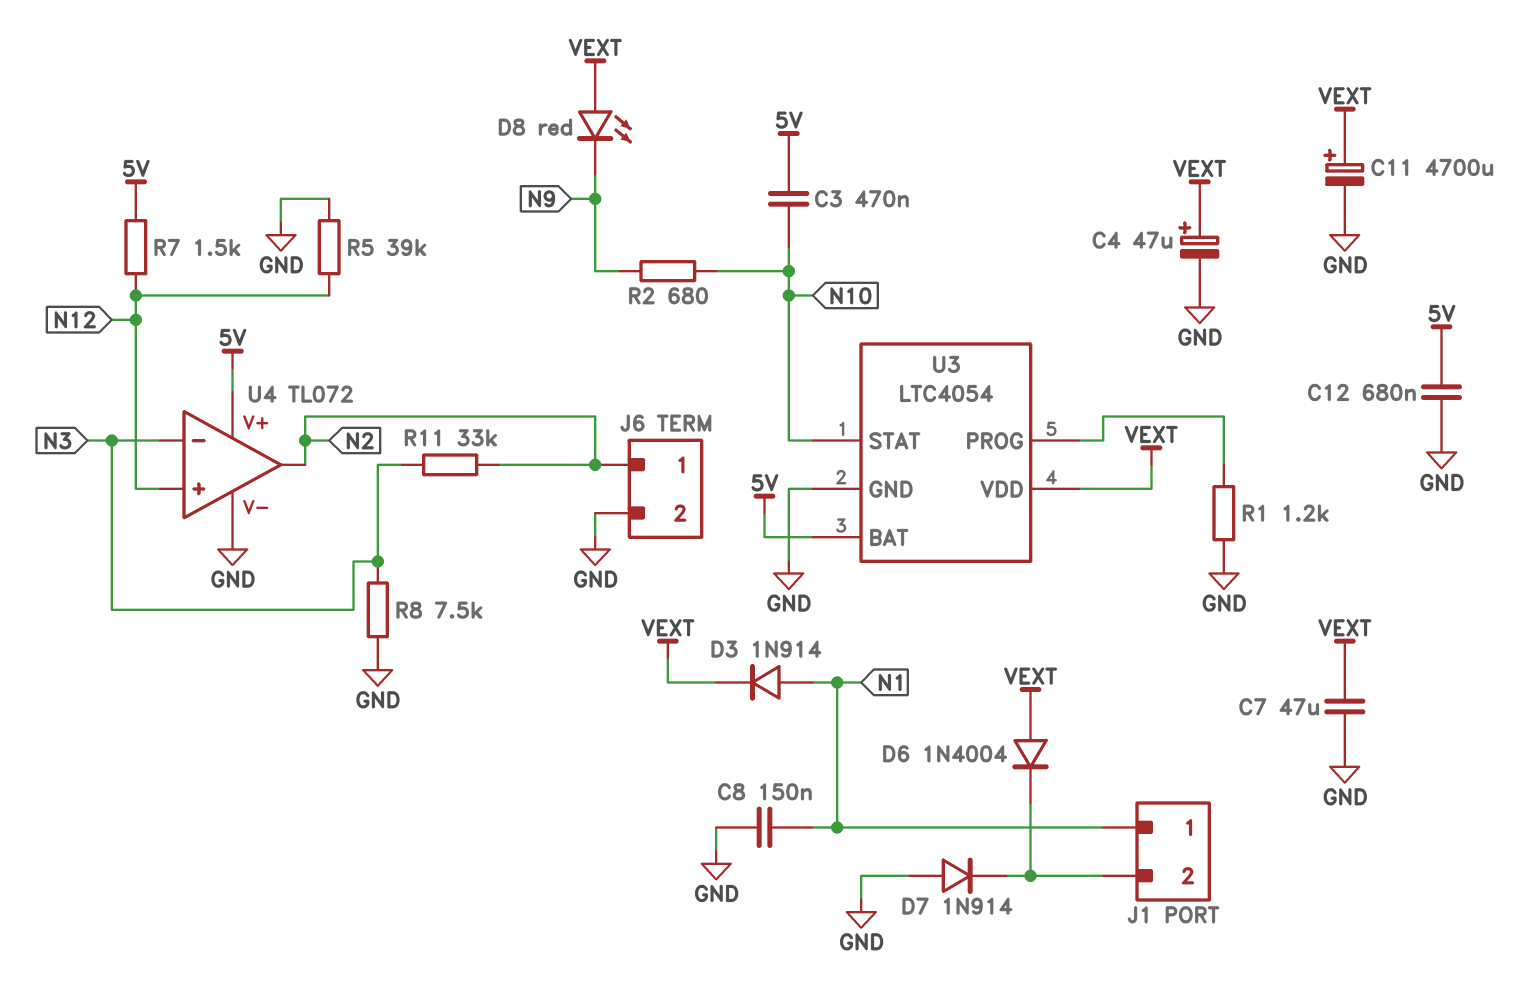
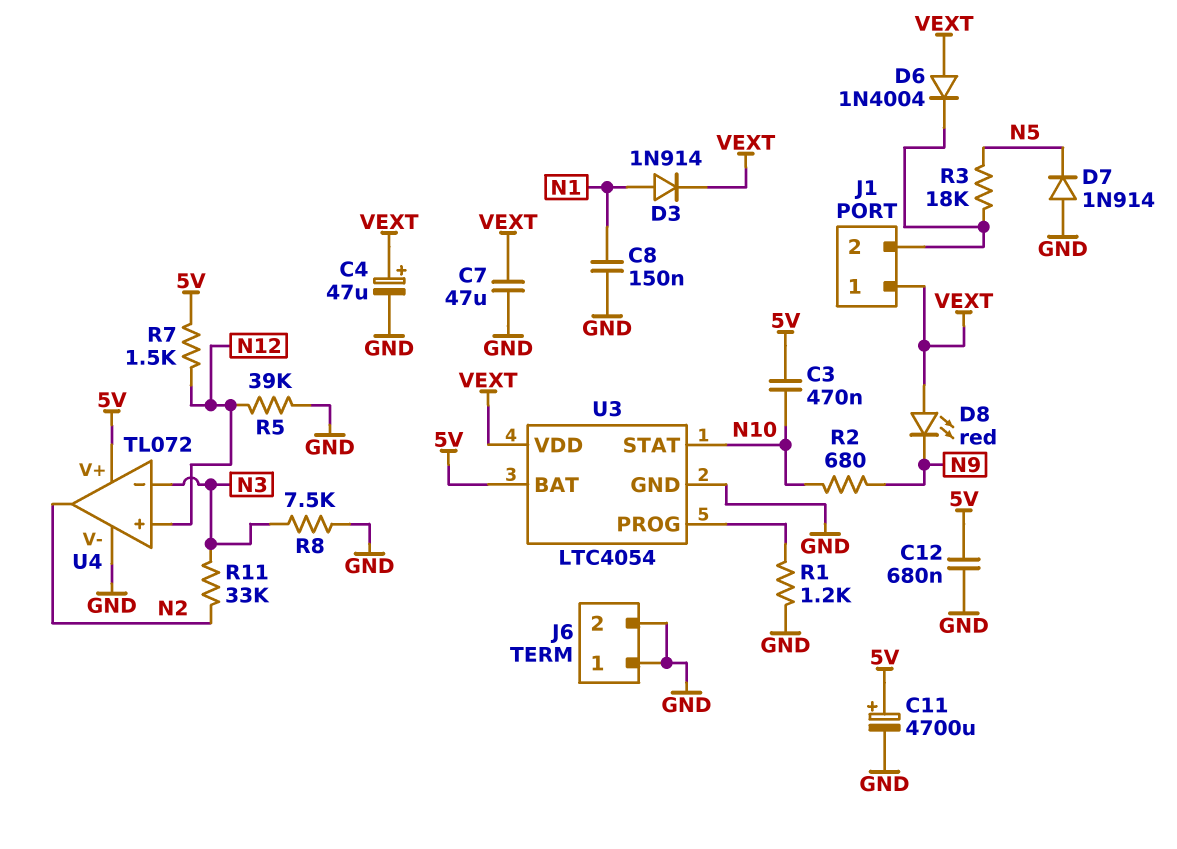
C11: 4700uF (plus VEXT, minus GND) -> 4700uF (plus 5V, minus GND)
D7: diode 1N914 (A GND, K J1/2) -> diode 1N914 (A GND, K N5)
J1 pin 1: N1 -> VEXT
J6 pin 1: N2 -> GND
R3: none -> 18k (J1/2, N5)

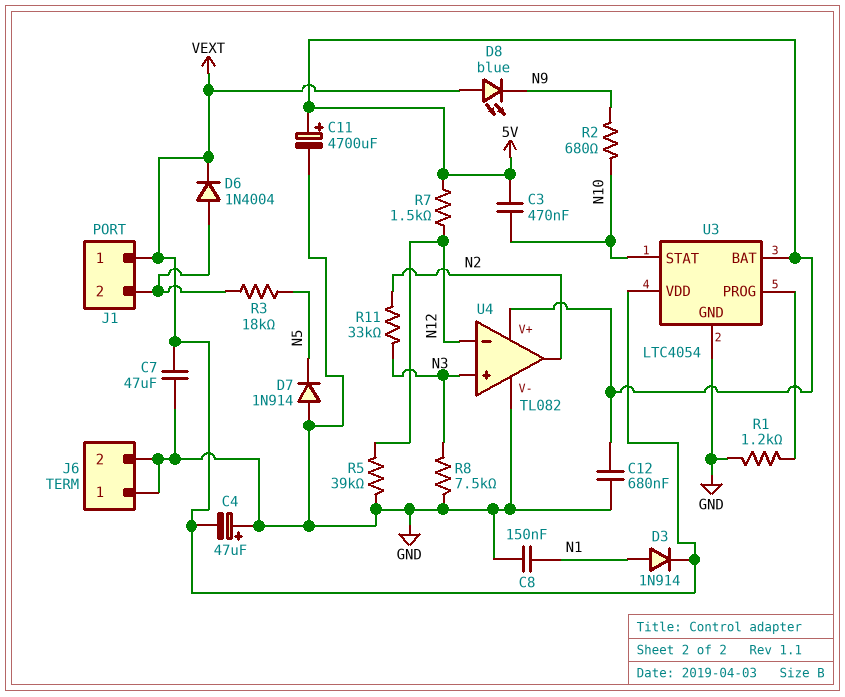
C4: 47uF (plus VEXT, minus GND) -> 47uF (plus GND, minus VEXT)
D6: diode 1N4004 (A VEXT, K J1/2) -> diode 1N4004 (A J1/2, K VEXT)
D8: LED red (A VEXT, K N9) -> LED blue (A VEXT, K N9)
U4: TL072 -> TL082
U4 pin in+: N12 -> N3
U4 pin in-: N3 -> N12

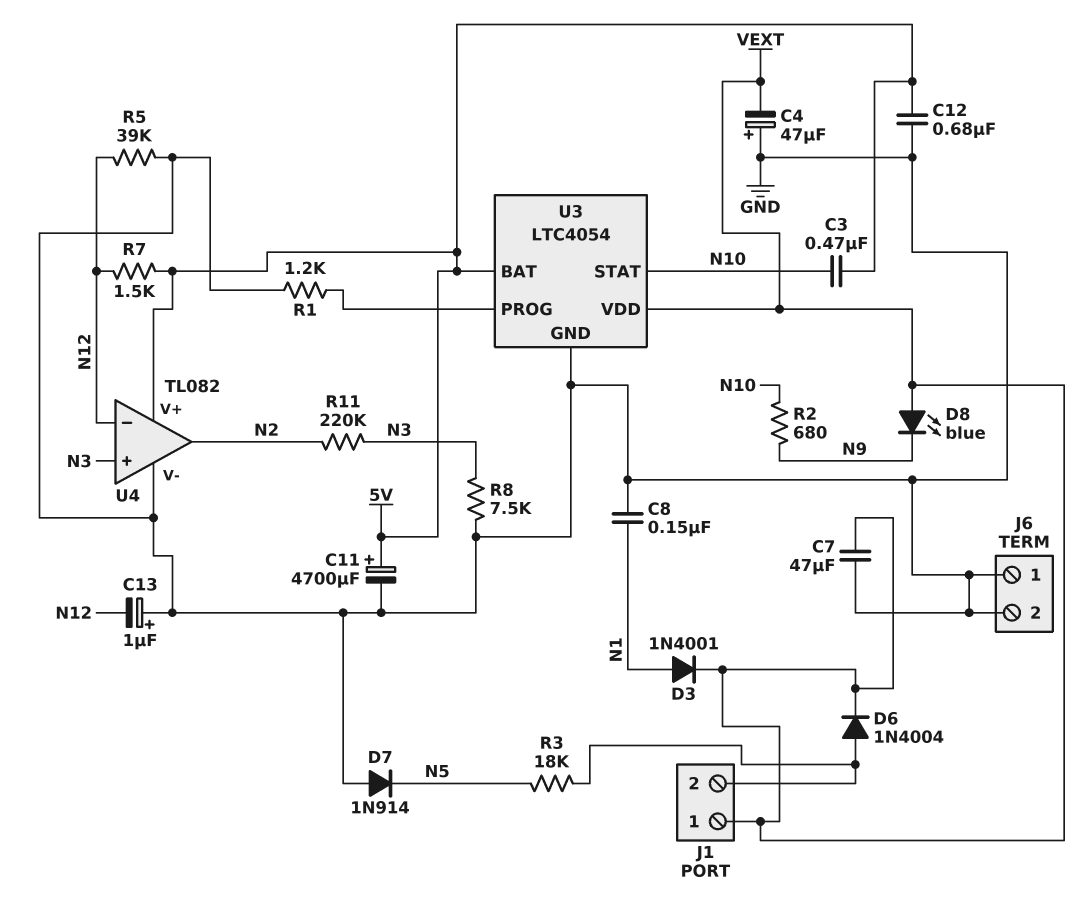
C13: none -> 1uF (plus GND, minus N12)
D3: diode 1N914 (A N1, K VEXT) -> diode 1N4001 (A N1, K VEXT)
R11: 33k (N2, N3) -> 220k (N2, N3)

